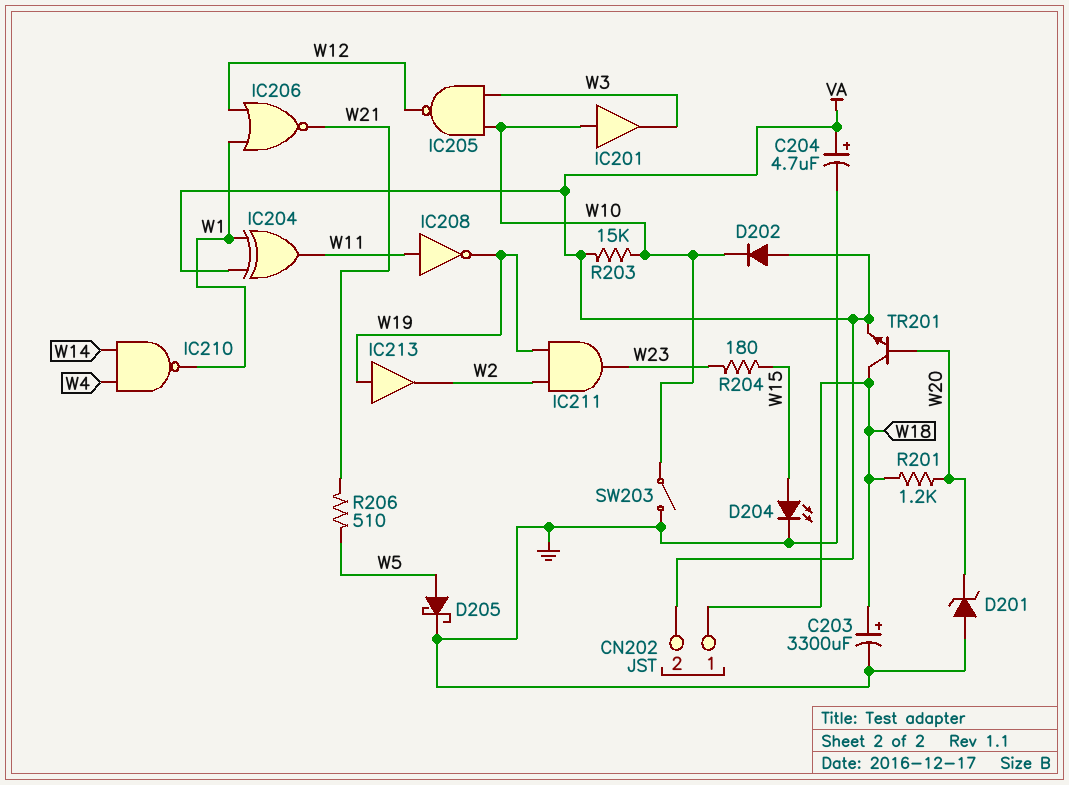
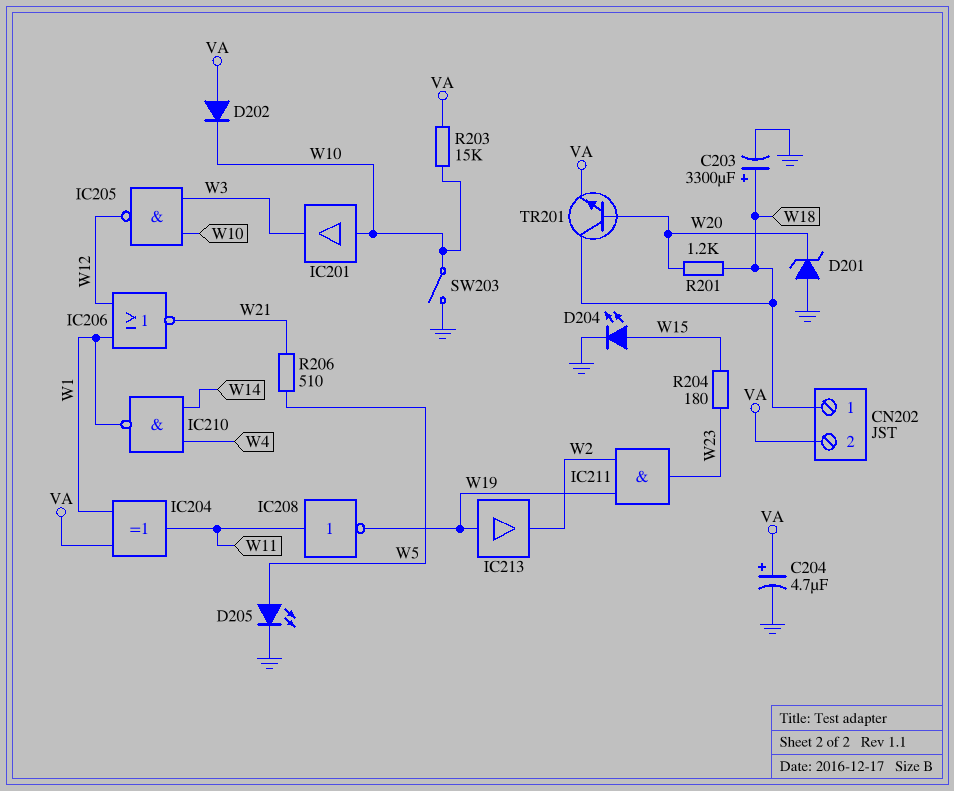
D205: schottky (A W5, K GND) -> LED (A W5, K GND)

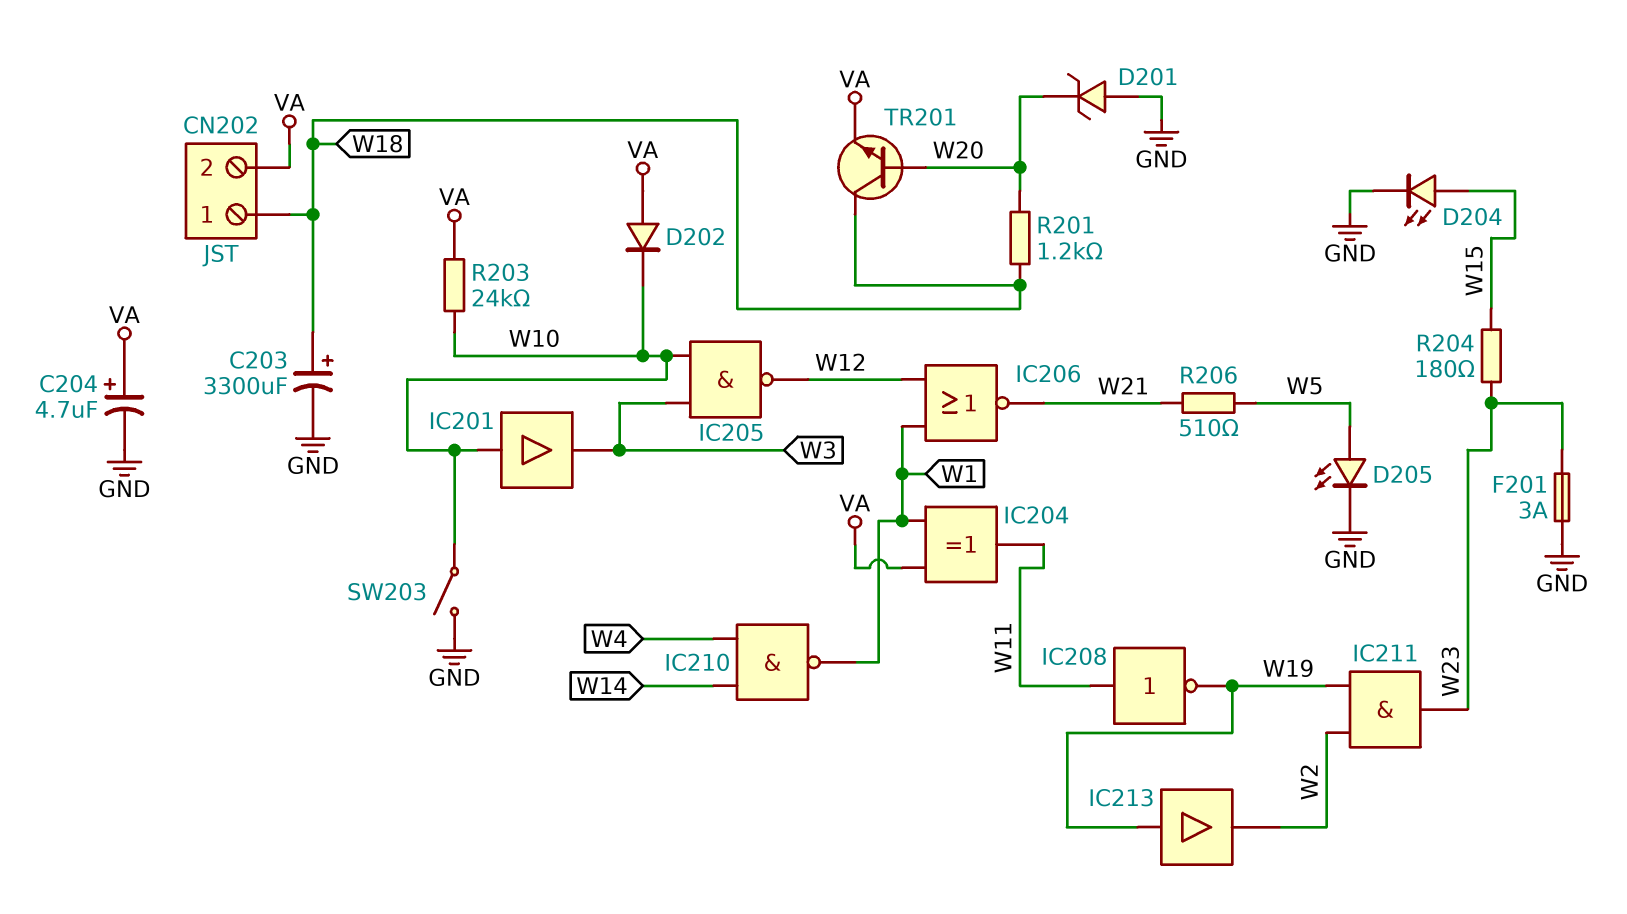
F201: none -> 3A (GND, W23)
R203: 15k (VA, W10) -> 24k (VA, W10)

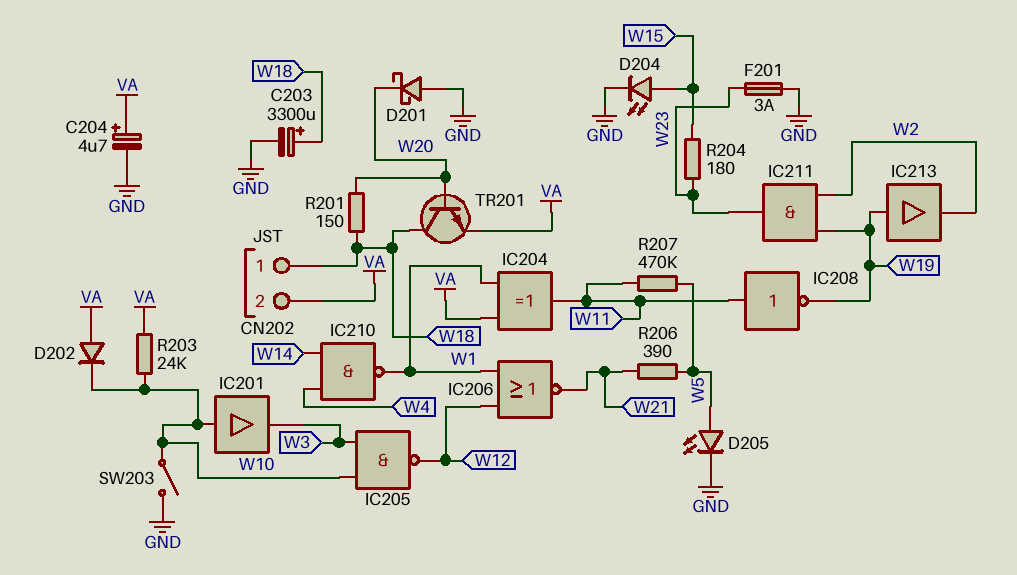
D201: zener (A GND, K W20) -> schottky (A GND, K W20)
R201: 1.2k (W18, W20) -> 150 (W18, W20)
R206: 510 (W5, W21) -> 390 (W5, W21)
R207: none -> 470k (W5, W11)

